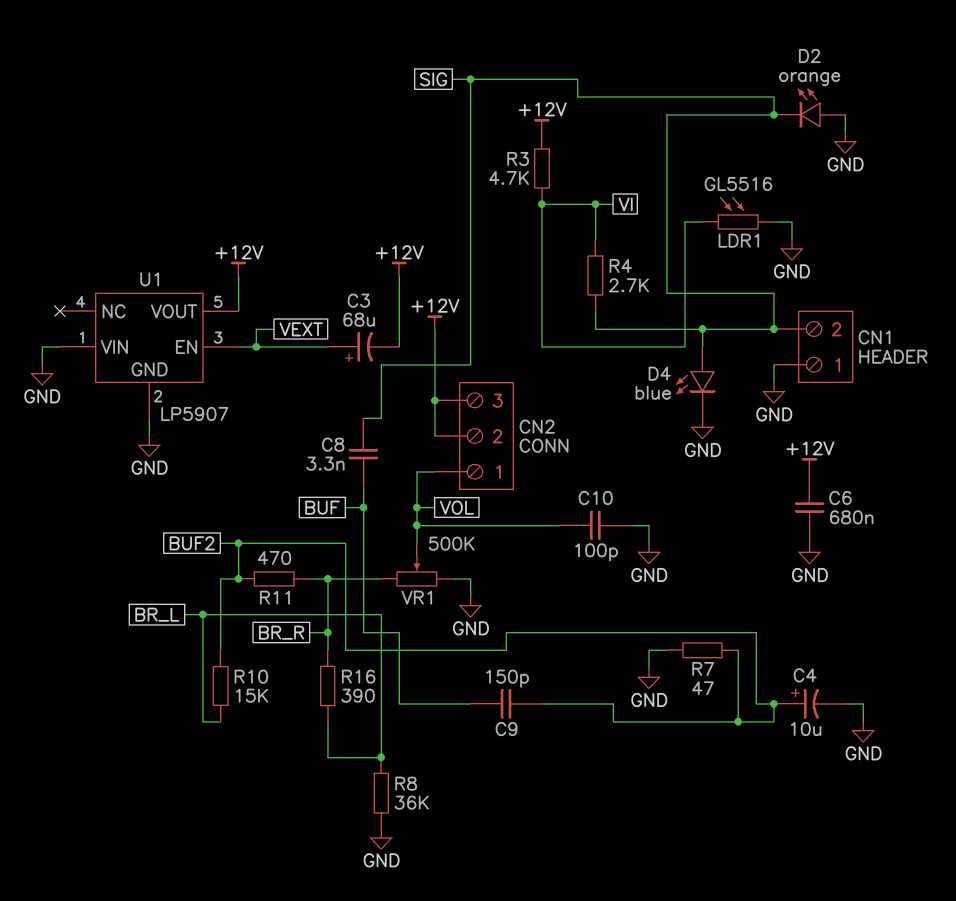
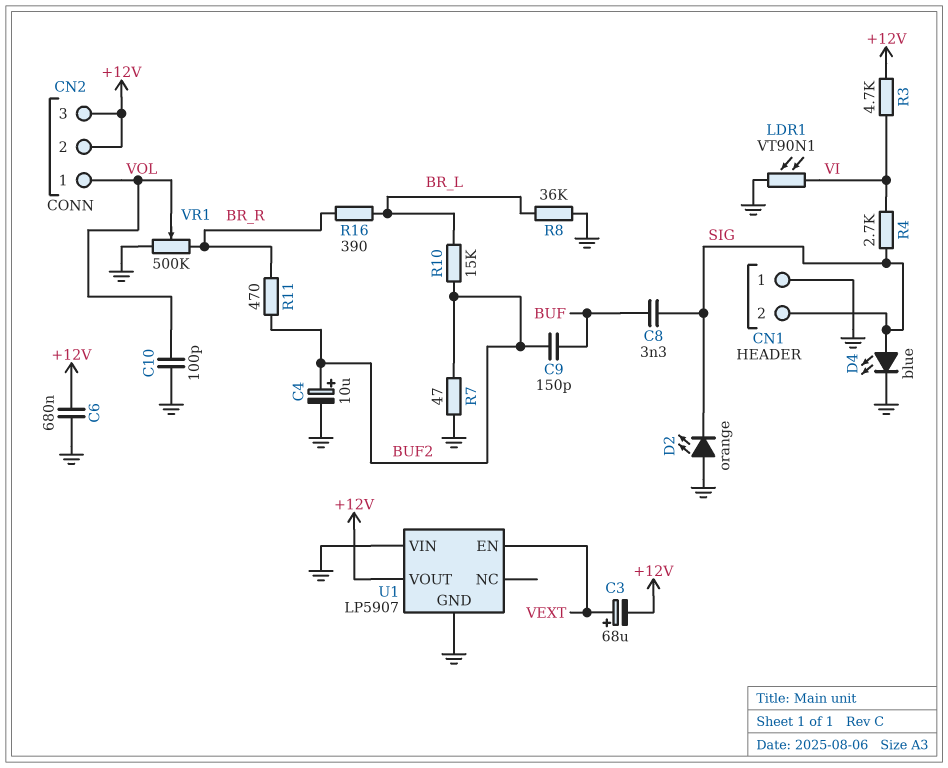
LDR1: GL5516 (GND, VI) -> VT90N1 (GND, VI)

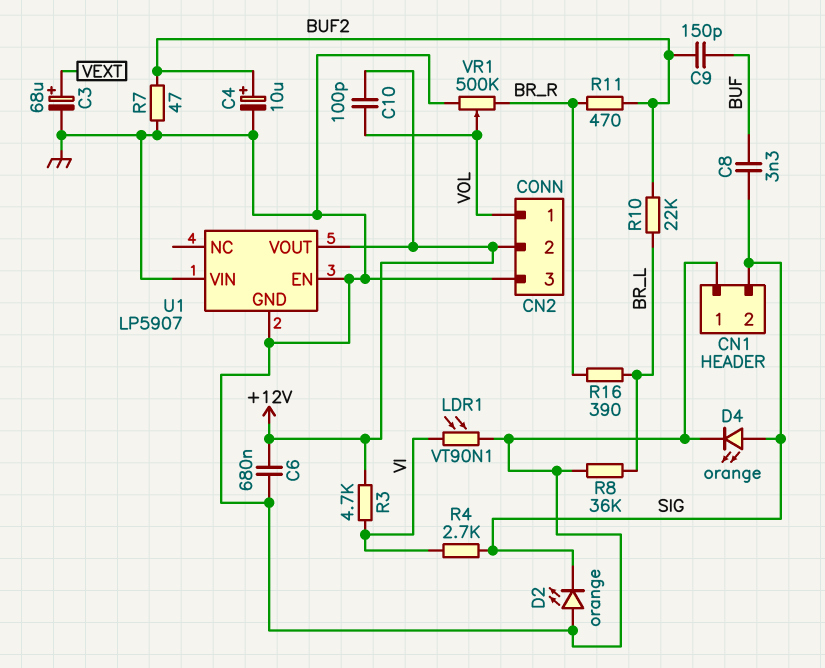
C3: 68uF (plus VEXT, minus +12V) -> 68uF (plus VEXT, minus GND)
C10: 100pF (GND, VOL) -> 100pF (+12V, VOL)
CN2 pin 3: +12V -> GND
D4: LED blue (A SIG, K GND) -> LED orange (A SIG, K GND)
R10: 15k (BR_L, BUF2) -> 22k (BR_L, BUF2)
U1 pin EN: VEXT -> GND

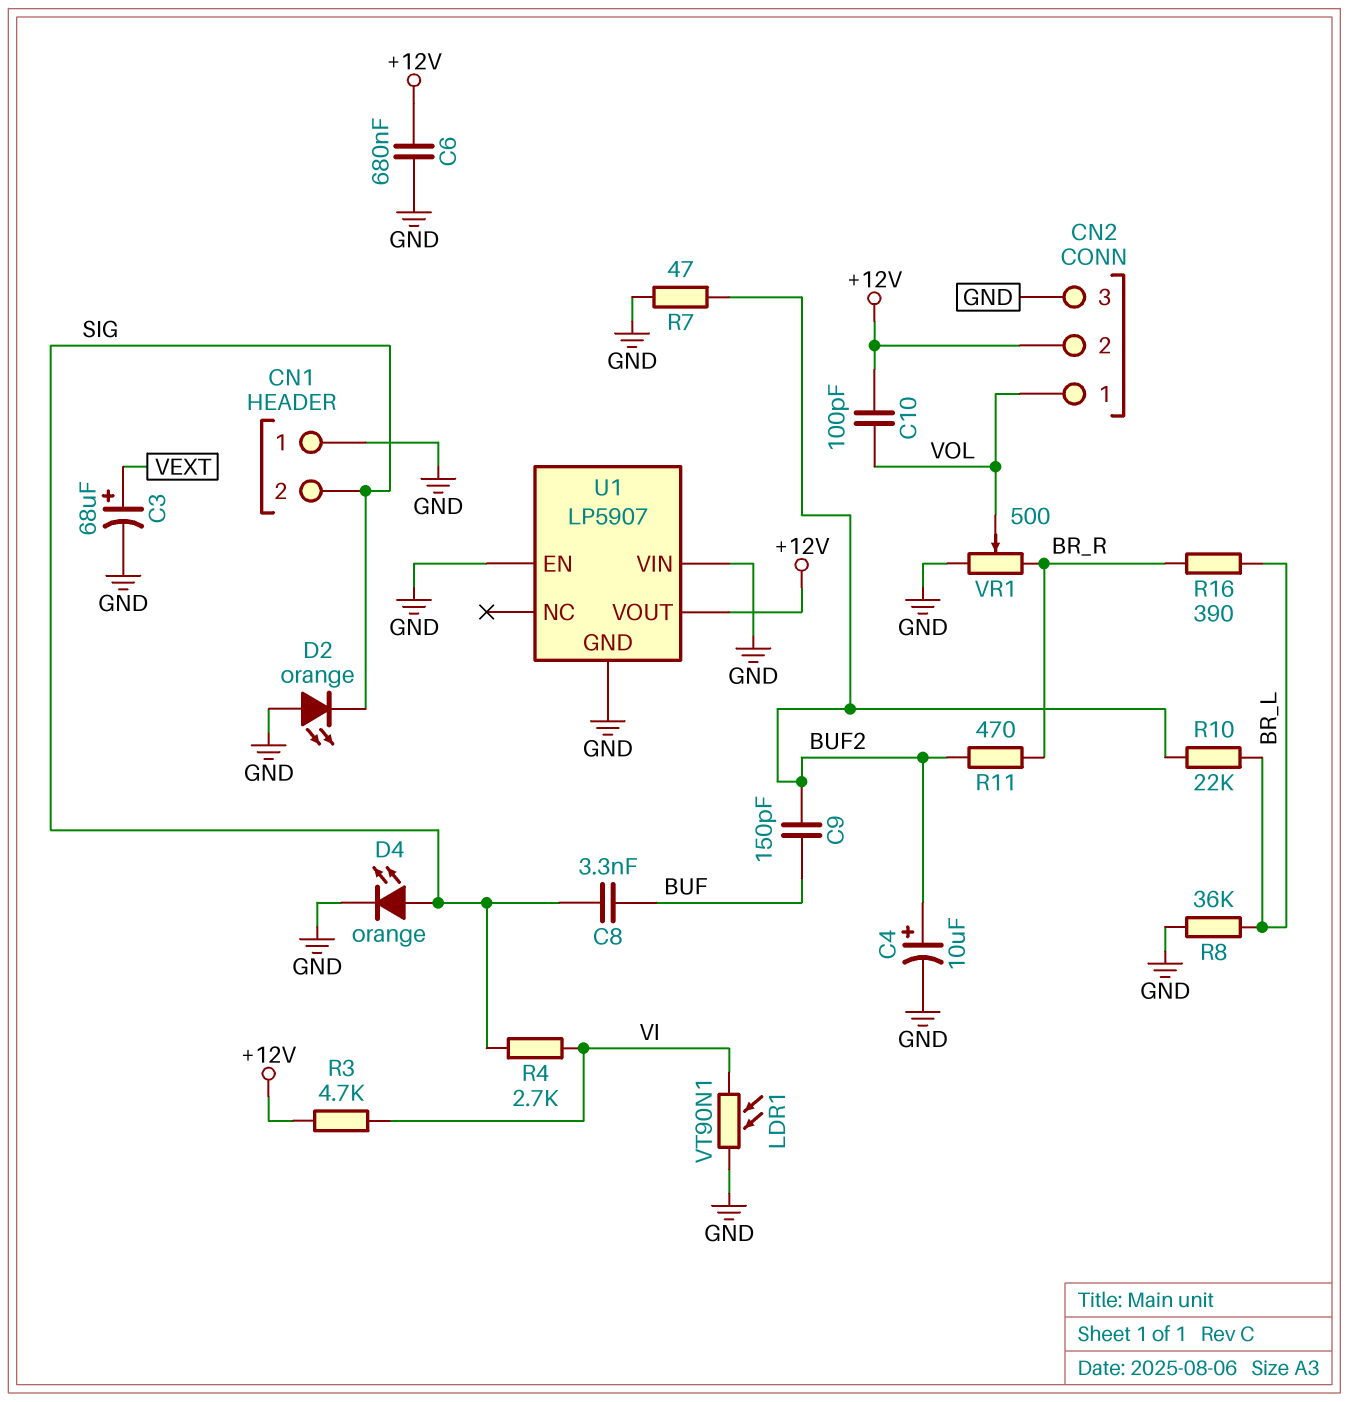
VR1: 500k (BR_R, GND, wiper VOL) -> 500 (BR_R, GND, wiper VOL)

